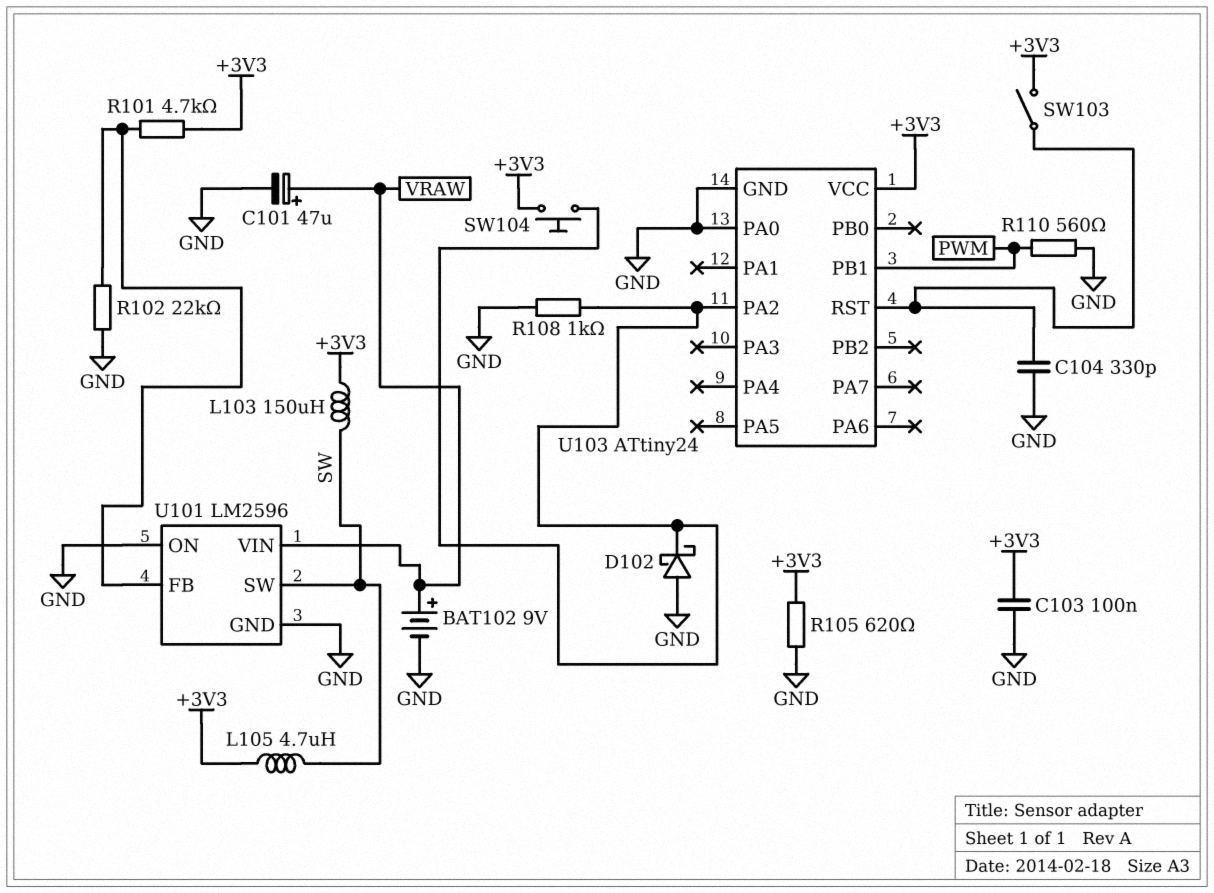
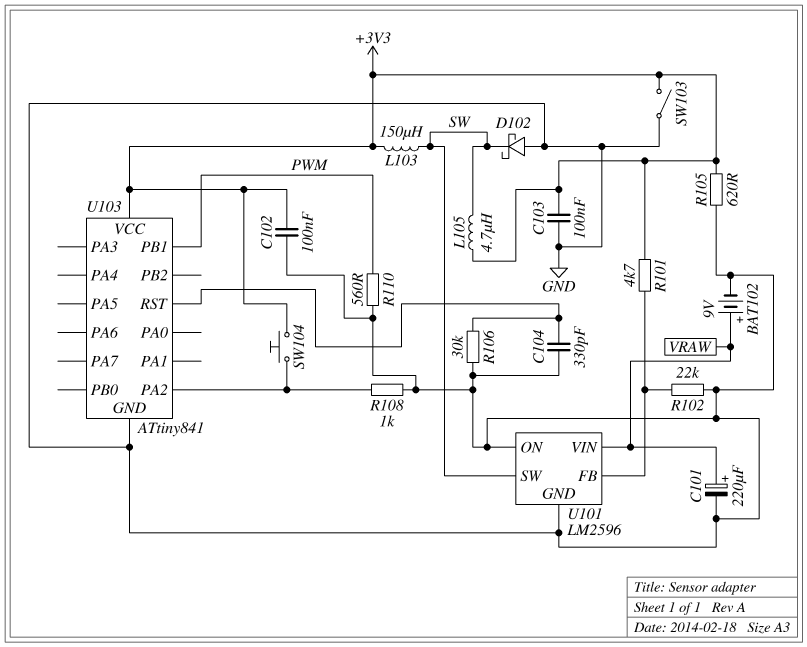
C101: 47uF (plus VRAW, minus GND) -> 220uF (plus VRAW, minus GND)
C102: none -> 100nF (+3V3, GND)
D102: schottky (A GND, K U103/PA2) -> schottky (A GND, K SW)
R106: none -> 30k (GND, U103/RST)
SW103: switch (+3V3, U103/RST) -> switch (+3V3, GND)
U103: ATtiny24 -> ATtiny841
U103 pin PA0: GND -> none

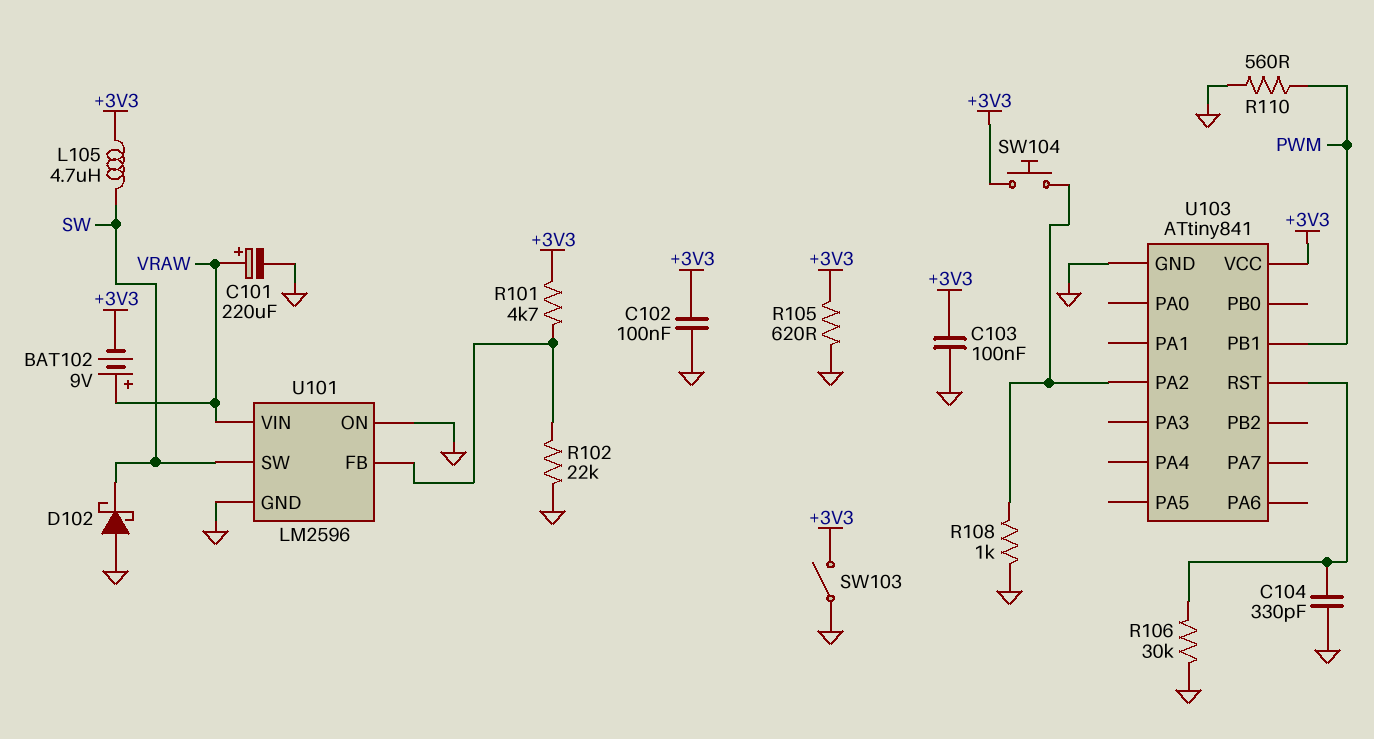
BAT102: 9V (plus VRAW, minus GND) -> 9V (plus VRAW, minus +3V3)
L103: 150uH (+3V3, SW) -> none

